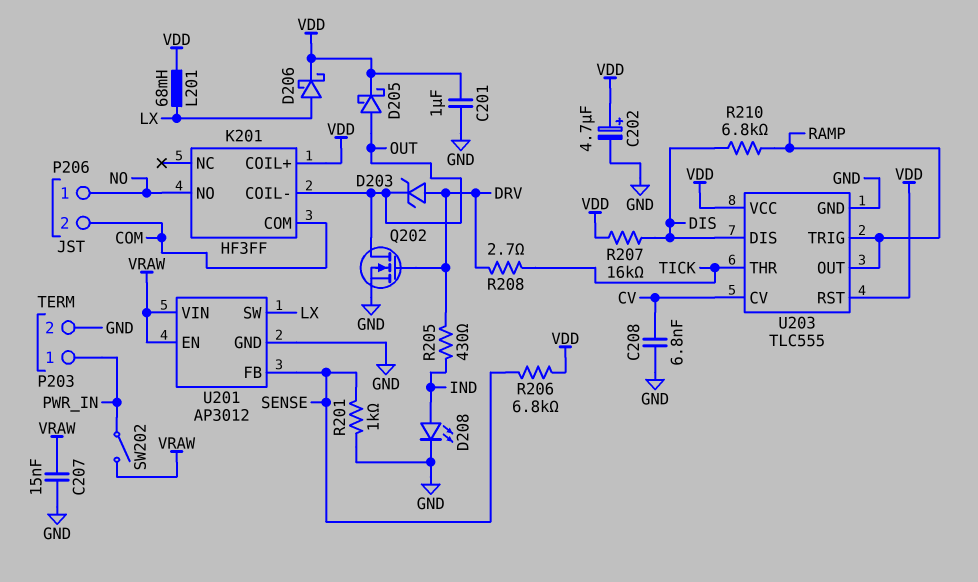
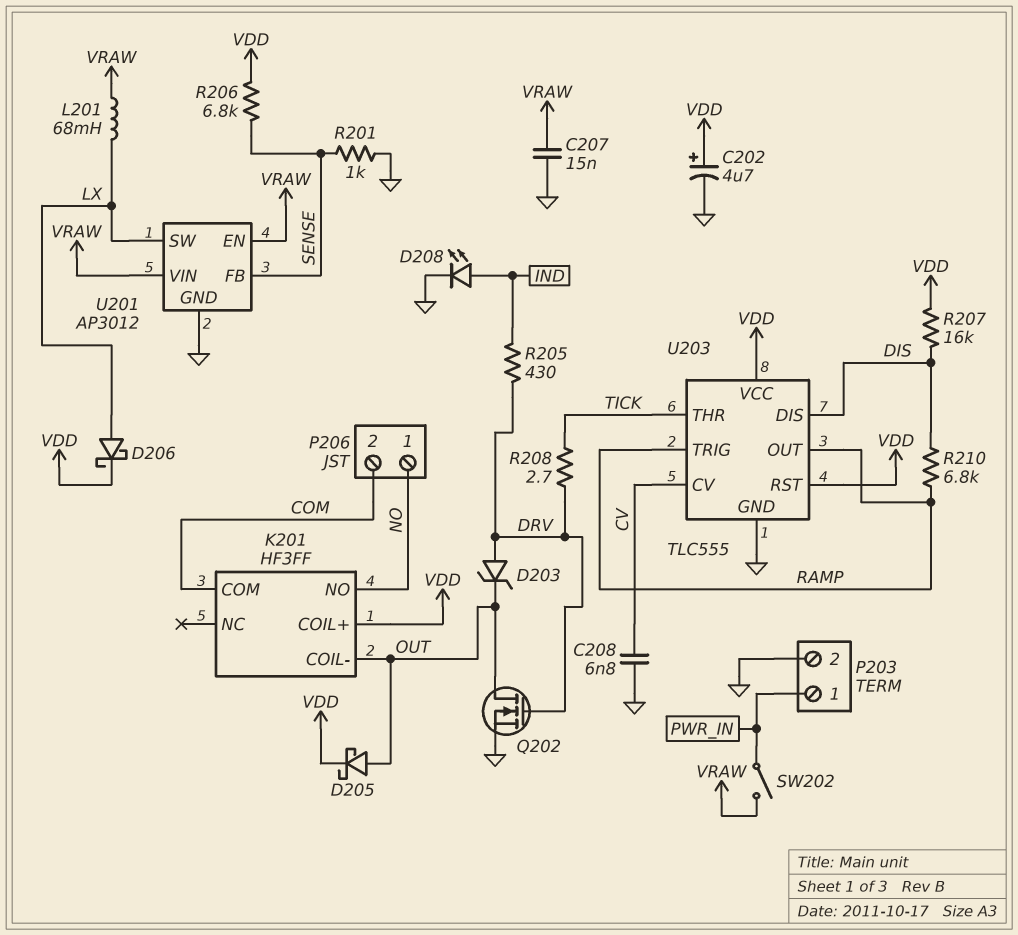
C201: 1uF (GND, VDD) -> none
L201: 68mH (LX, VDD) -> 68mH (LX, VRAW)

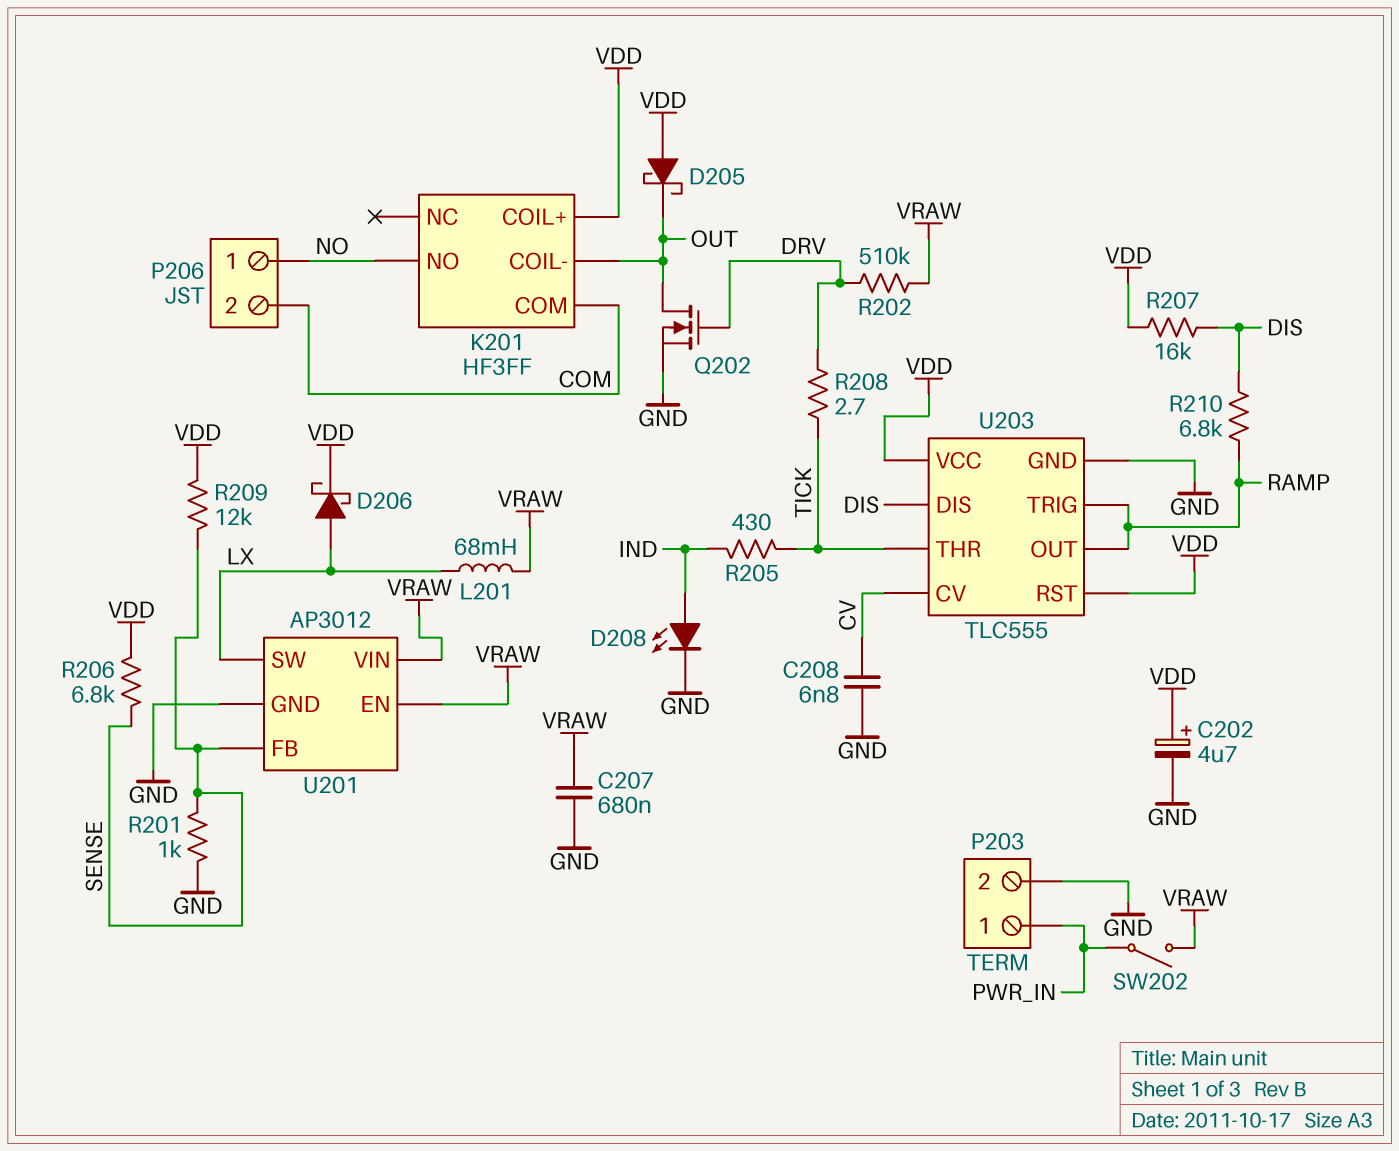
C207: 15nF (GND, VRAW) -> 680nF (GND, VRAW)
D203: zener (A DRV, K OUT) -> none
D205: schottky (A OUT, K VDD) -> schottky (A VDD, K OUT)
R202: none -> 510k (DRV, VRAW)
R205: 430 (DRV, IND) -> 430 (IND, TICK)
R209: none -> 12k (SENSE, VDD)

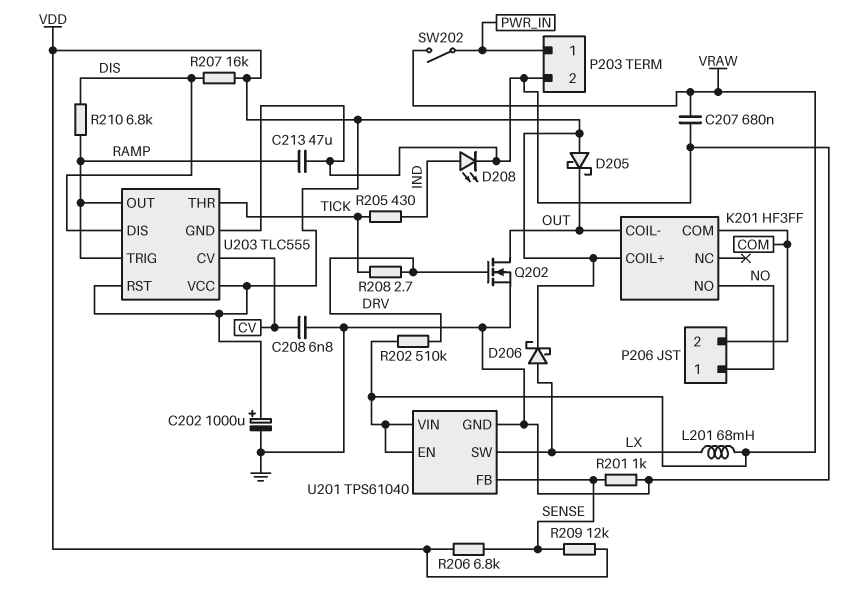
C202: 4.7uF (plus VDD, minus GND) -> 1000uF (plus VDD, minus GND)
C213: none -> 47uF (GND, RAMP)
U201: AP3012 -> TPS61040

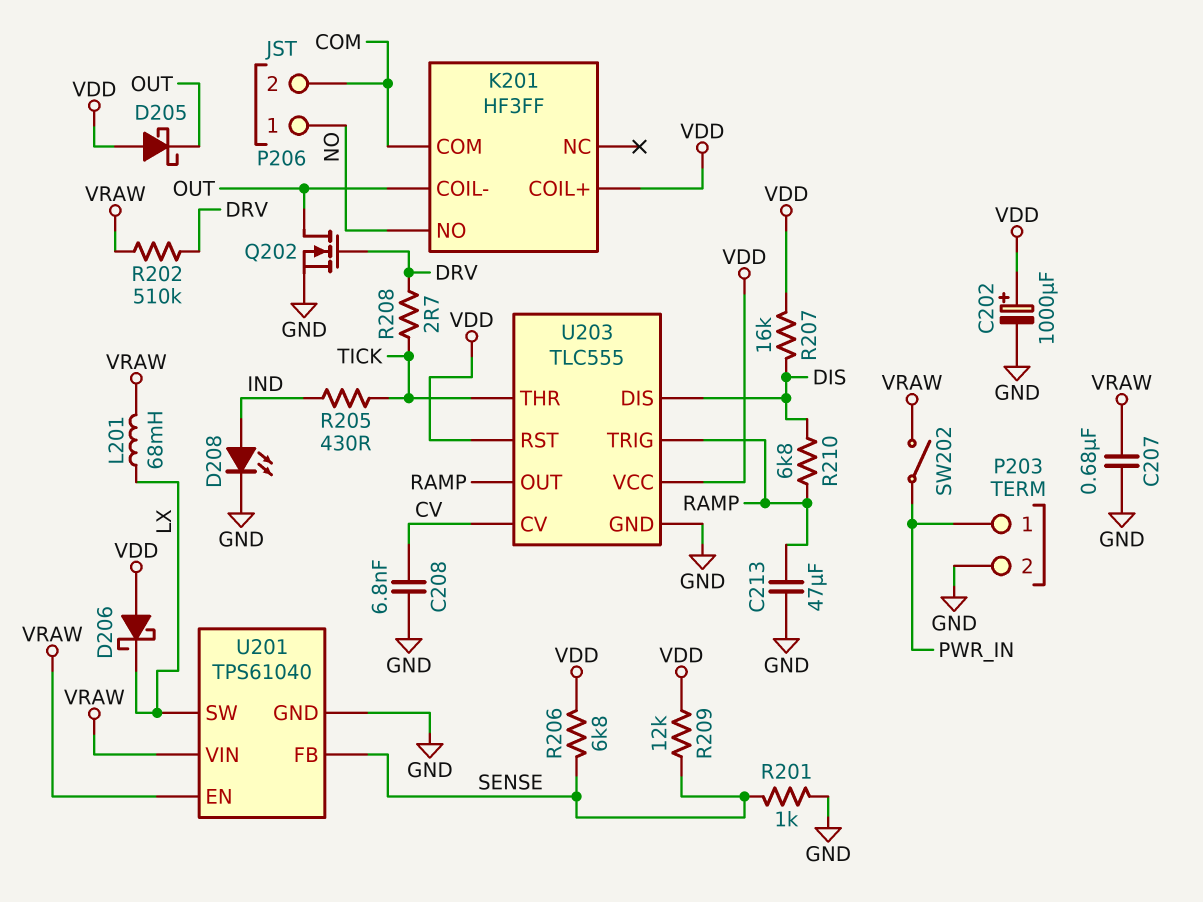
D206: schottky (A LX, K VDD) -> schottky (A VDD, K LX)

